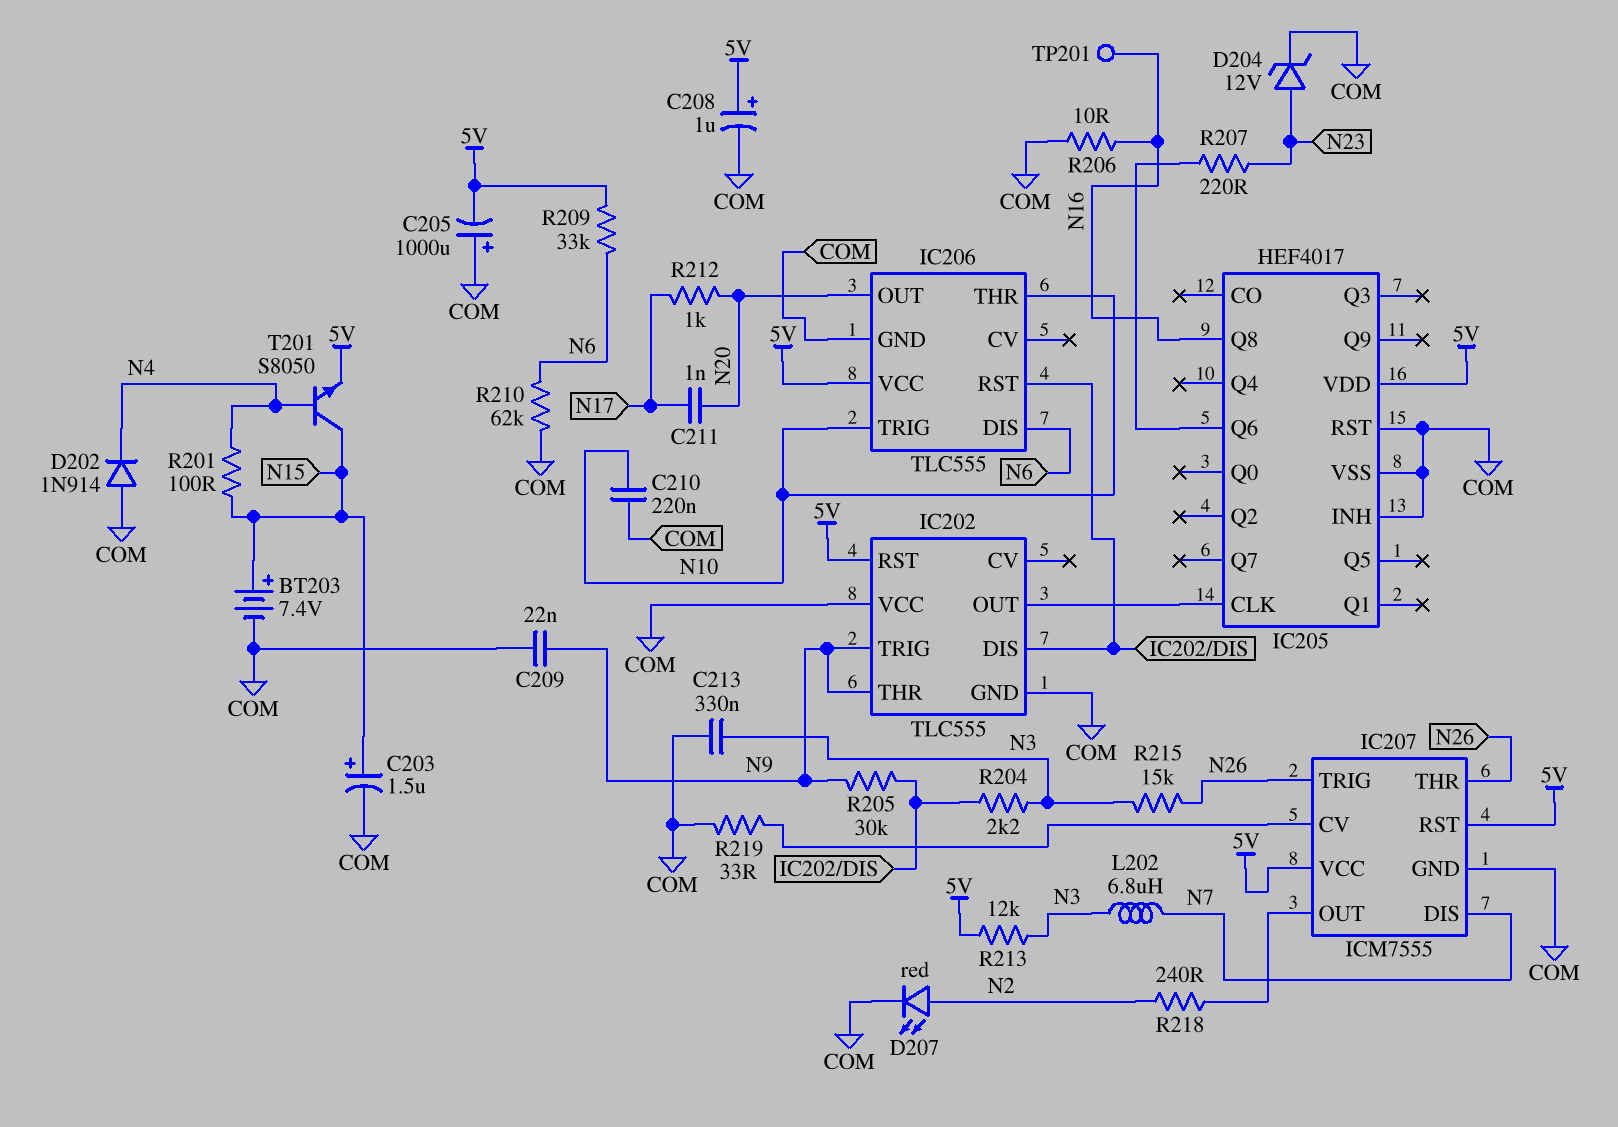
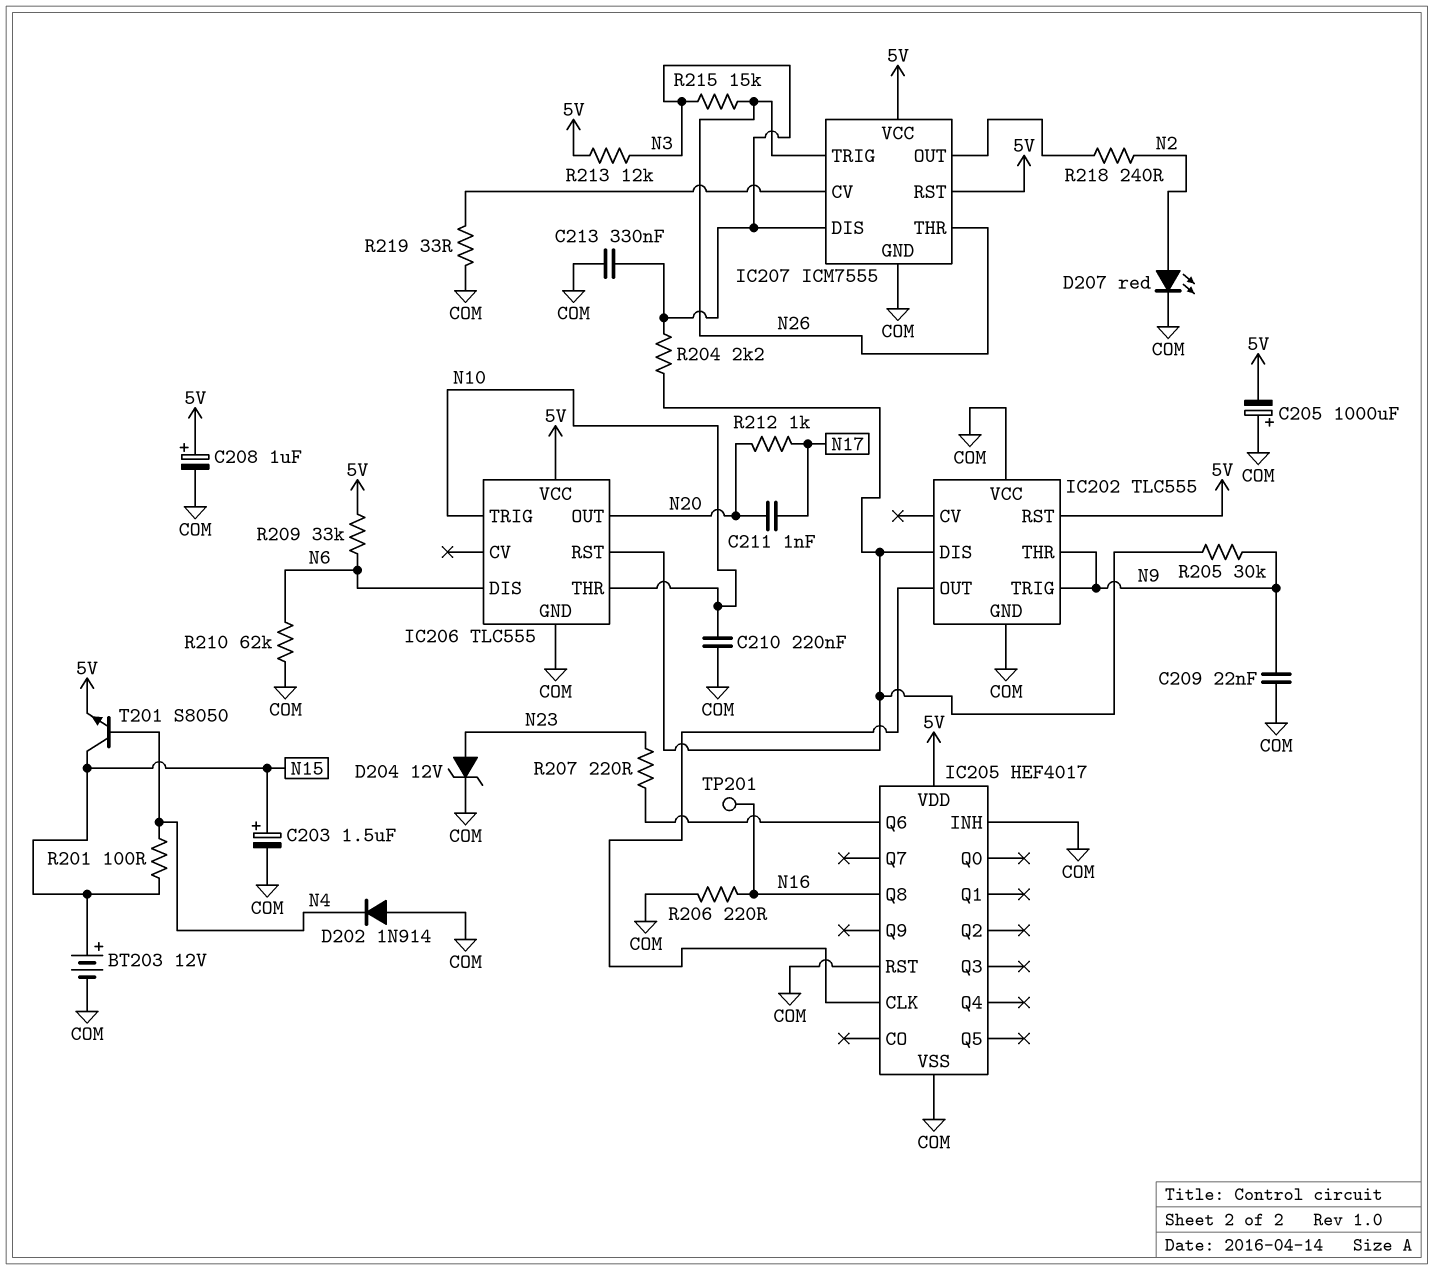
BT203: 7.4V (plus N15, minus COM) -> 12V (plus N15, minus COM)
IC207 pin DIS: N7 -> N3
L202: 6.8uH (N3, N7) -> none
R206: 10 (COM, N16) -> 220 (COM, N16)

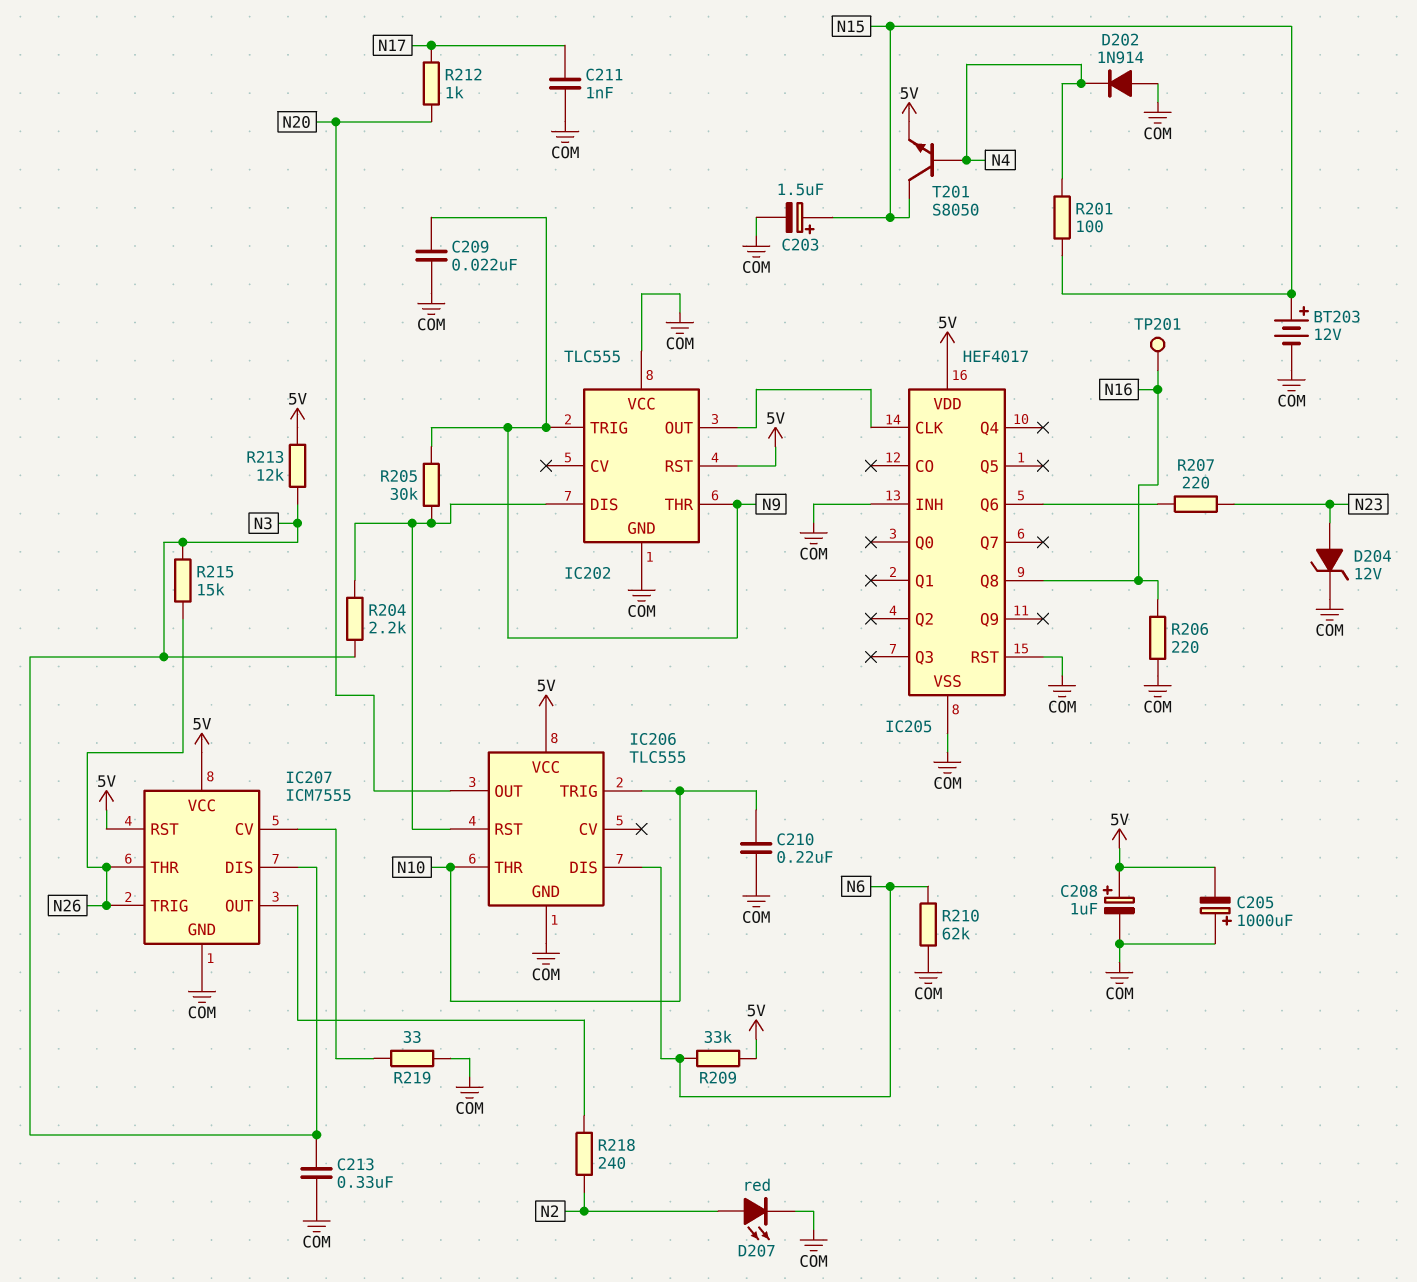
C211: 1nF (N17, N20) -> 1nF (COM, N17)

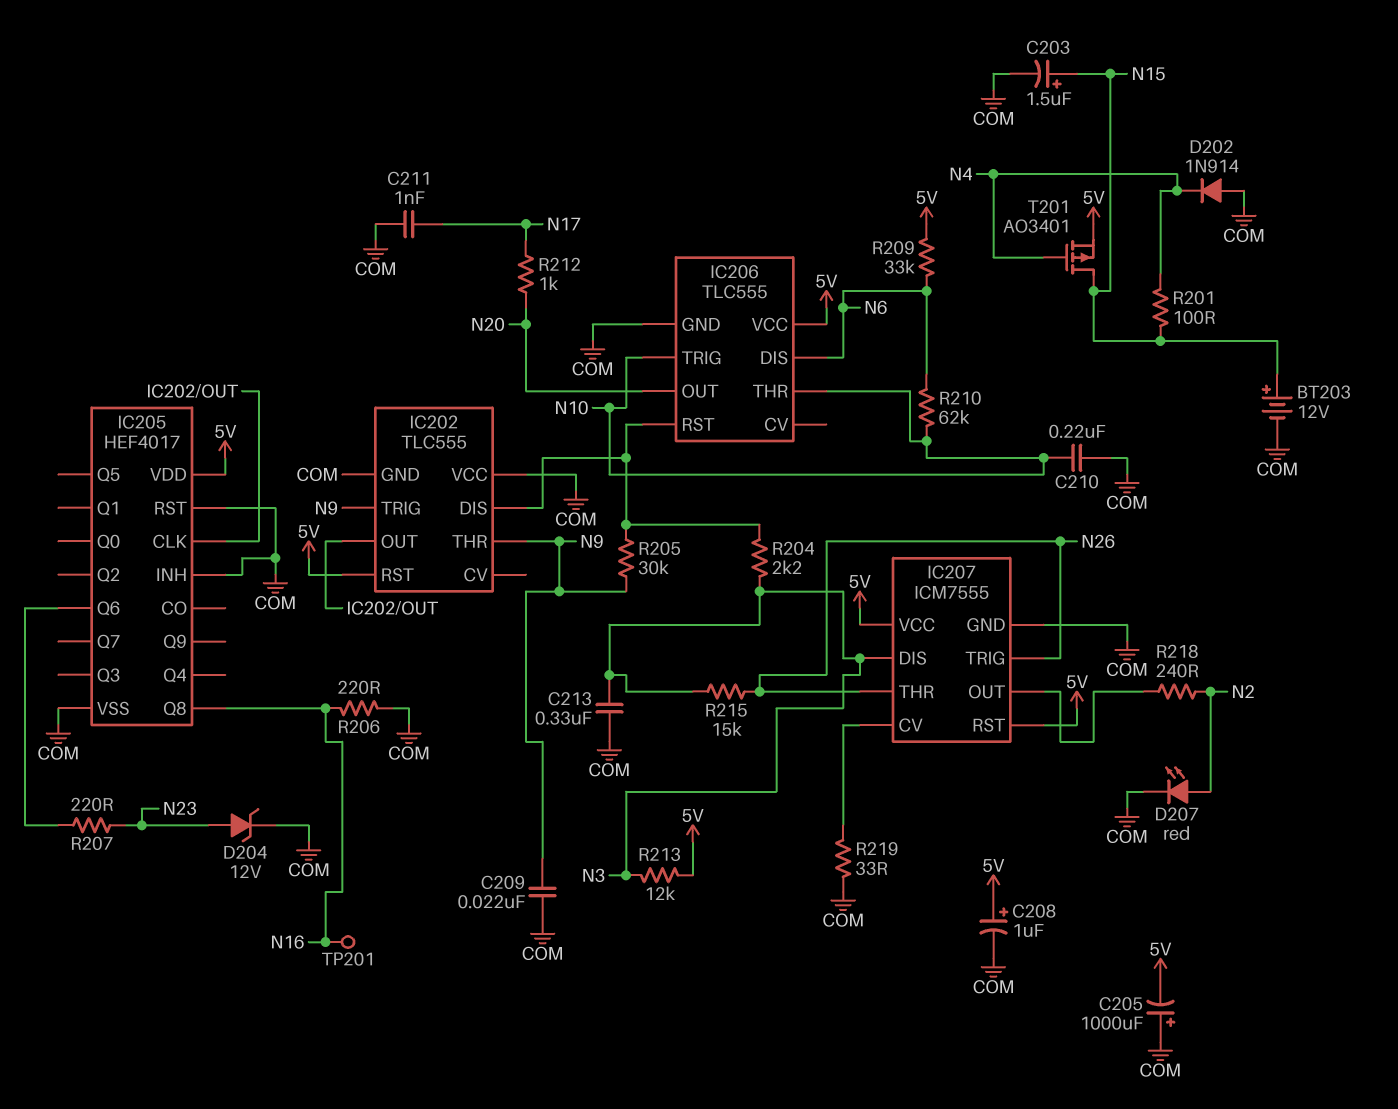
R210: 62k (COM, N6) -> 62k (N6, N10)
T201: NPN S8050 (B N4, C N15, E 5V) -> PMOS AO3401 (G N4, D N15, S 5V)

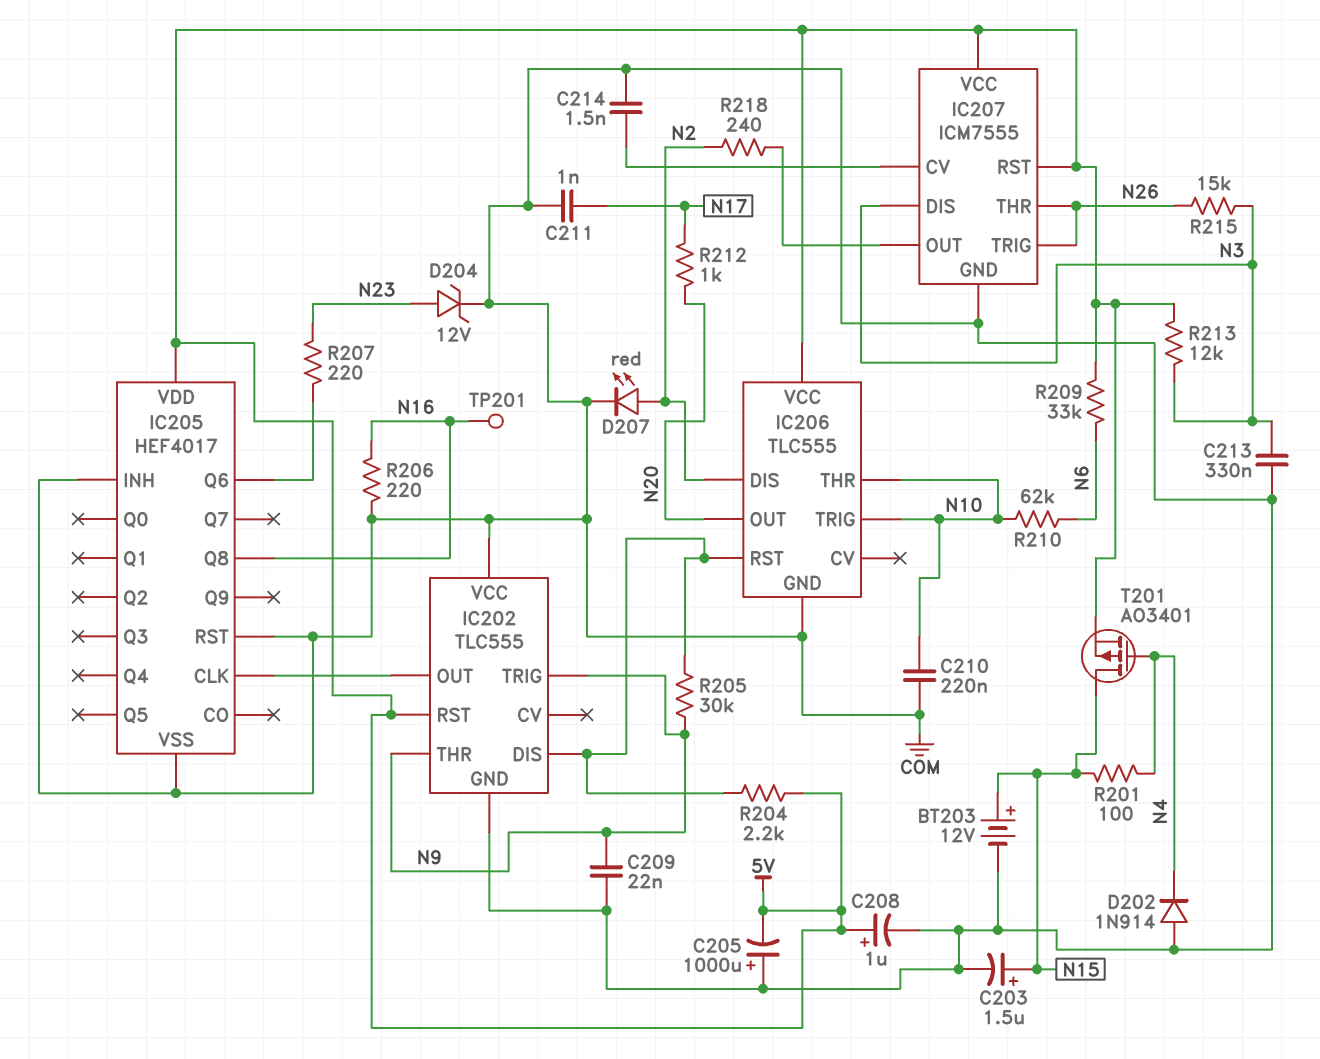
C214: none -> 1.5nF (COM, IC207/CV)
IC206 pin DIS: N6 -> N2
R204: 2.2k (IC202/DIS, N3) -> 2.2k (5V, IC202/DIS)
R219: 33 (COM, IC207/CV) -> none

